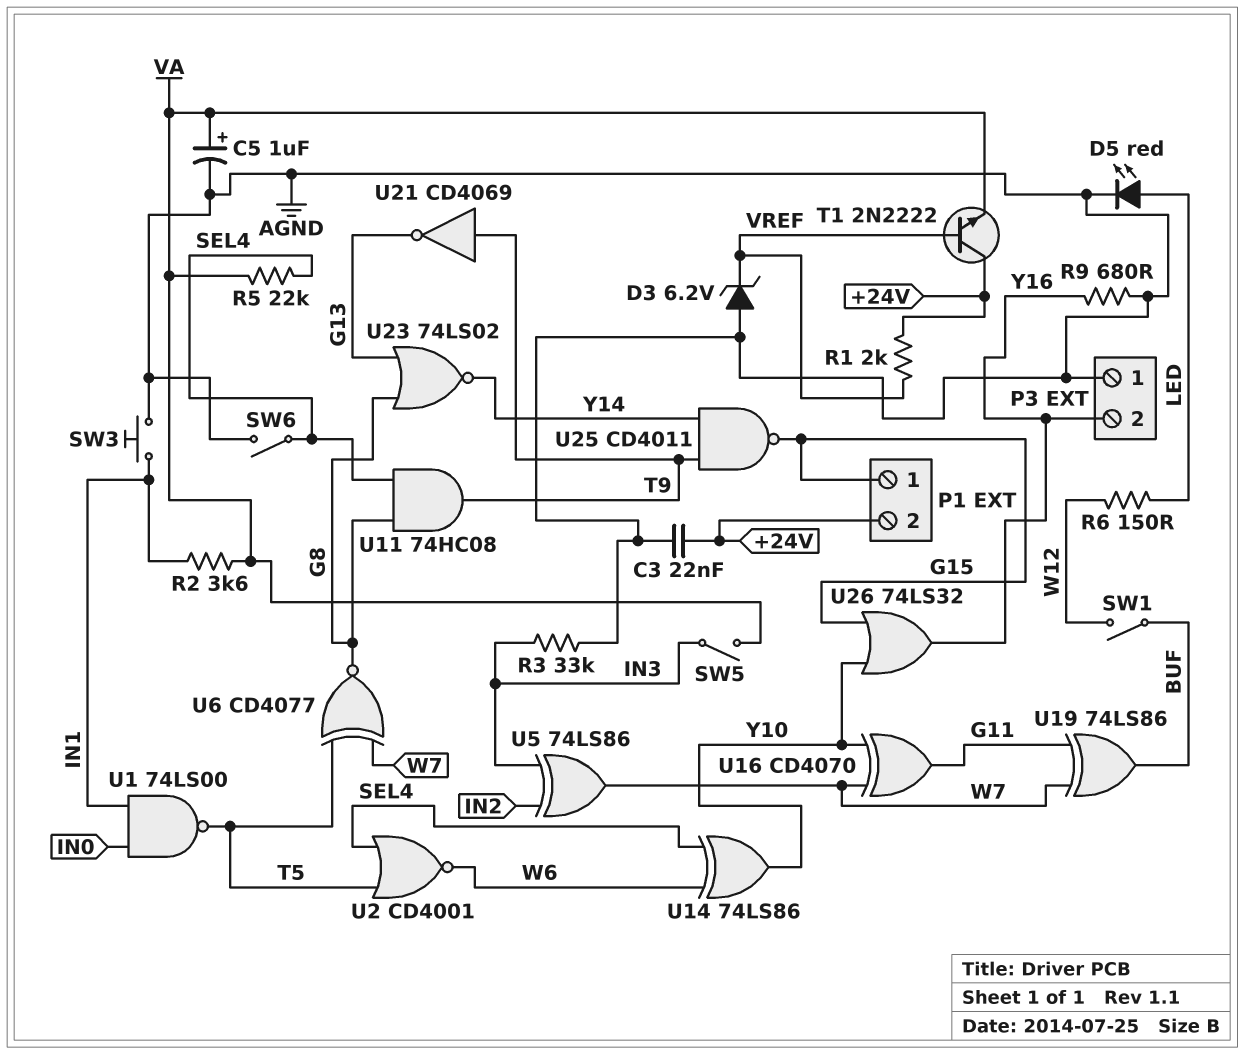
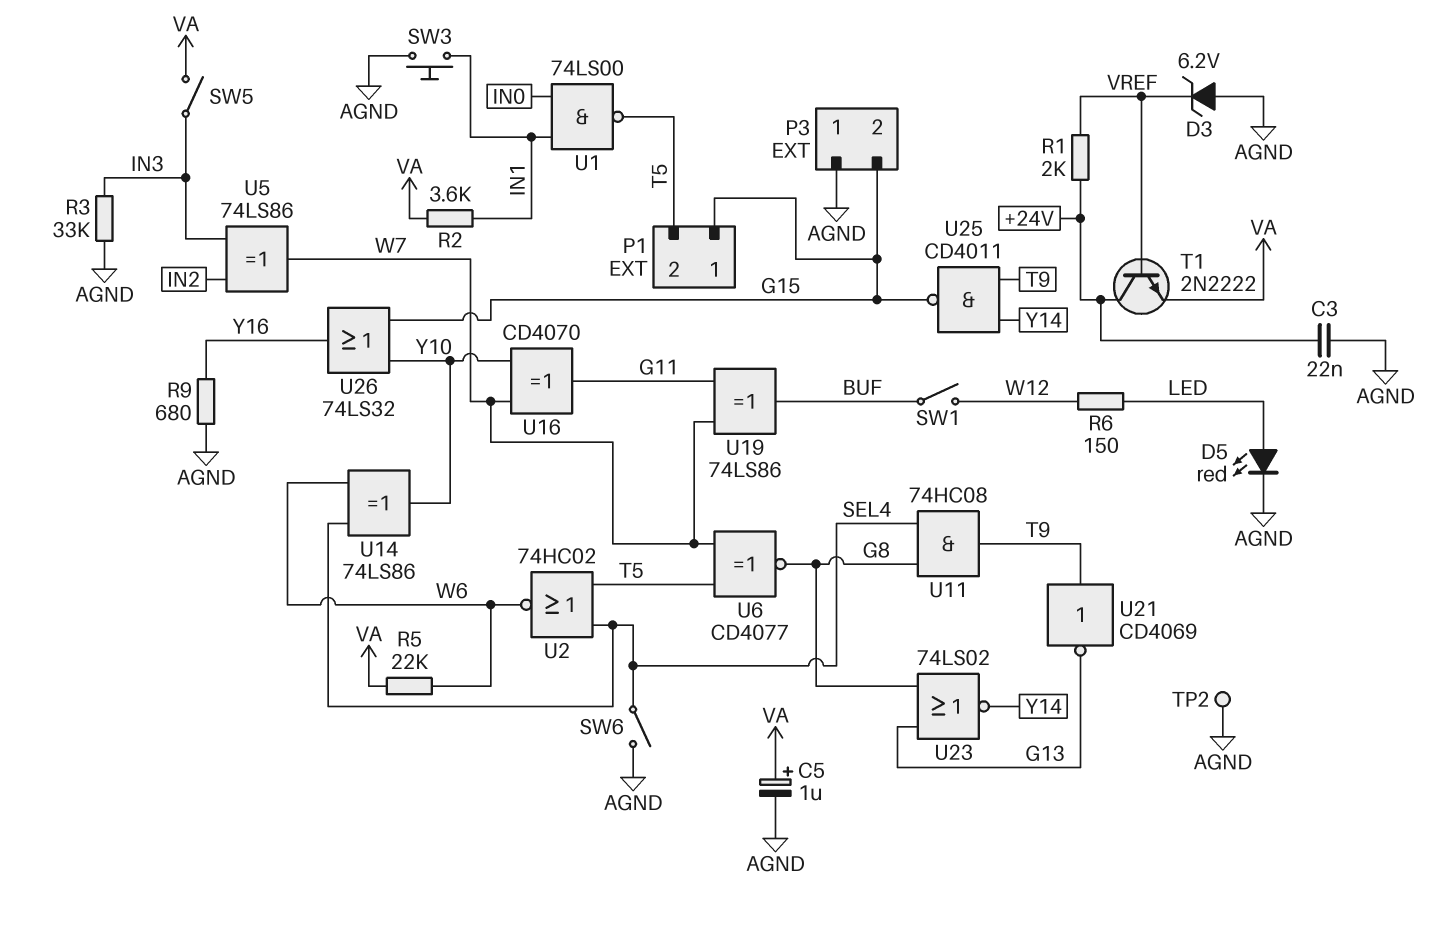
P1 pin 2: +24V -> T5
P3 pin 2: Y16 -> G15
R5: 22k (SEL4, VA) -> 22k (VA, W6)
TP2: none -> test point (AGND)
U2: NOR CD4001 (in SEL4, in T5, out W6) -> NOR 74HC02 (in SEL4, in T5, out W6)

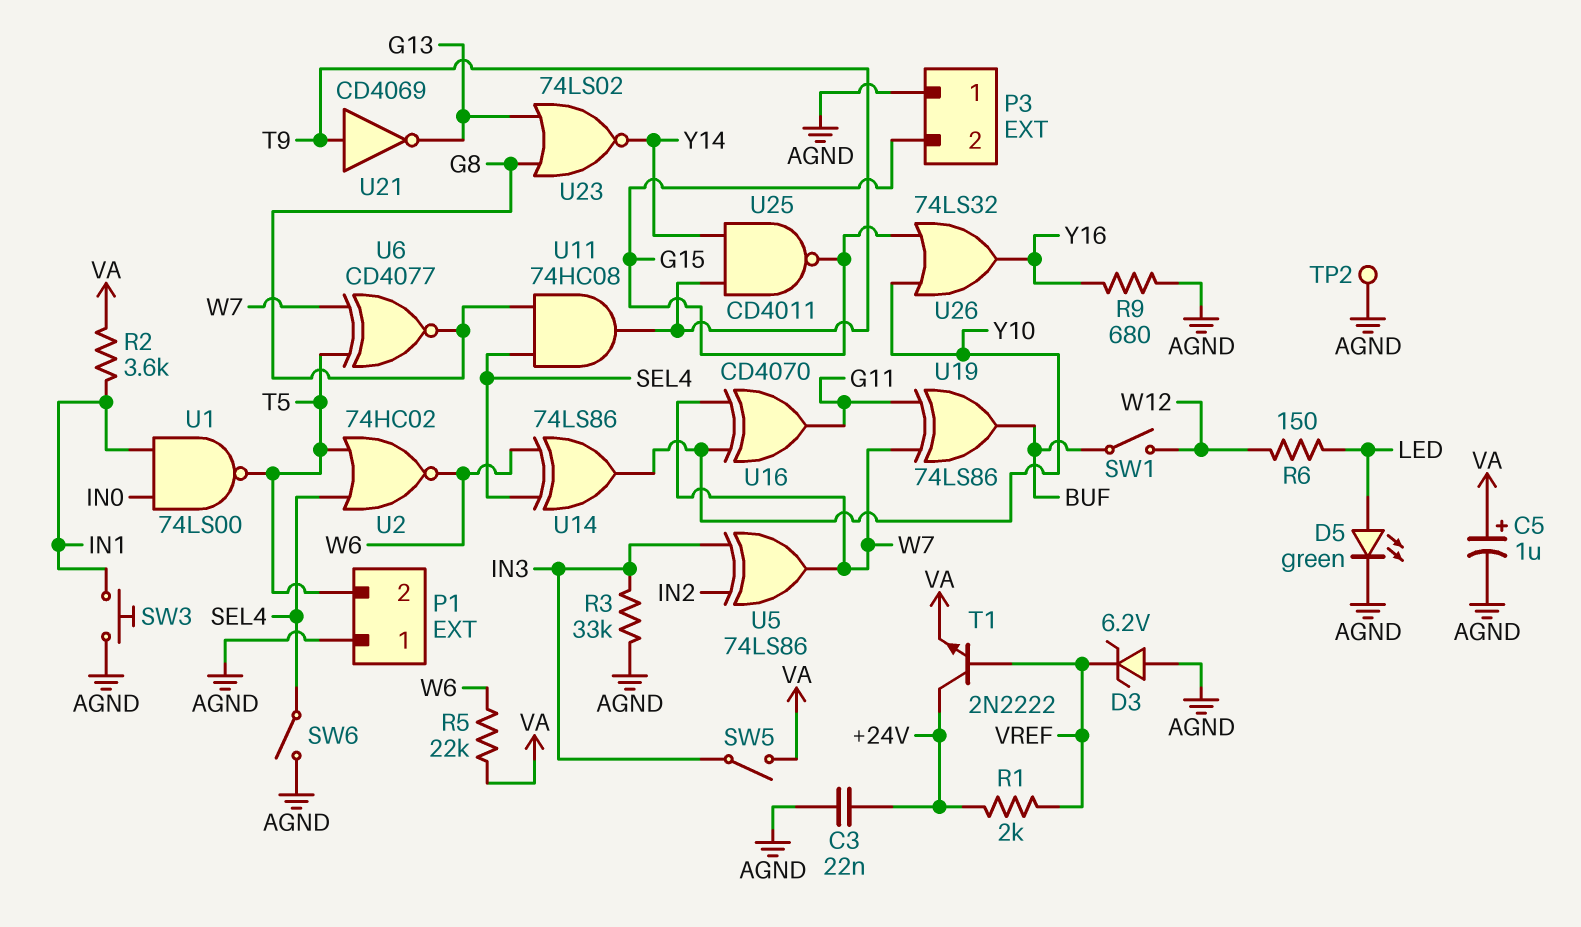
D5: LED red (A LED, K AGND) -> LED green (A LED, K AGND)
P1 pin 1: G15 -> AGND

